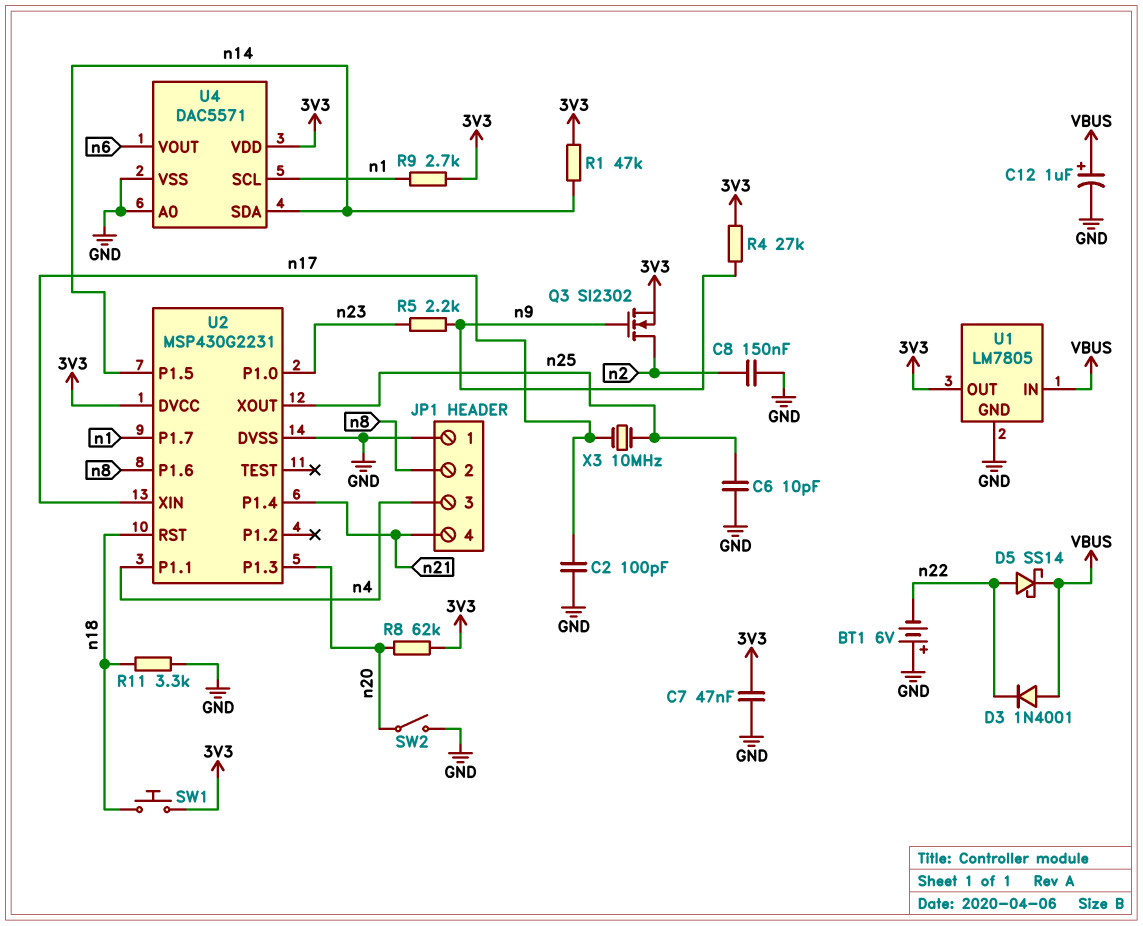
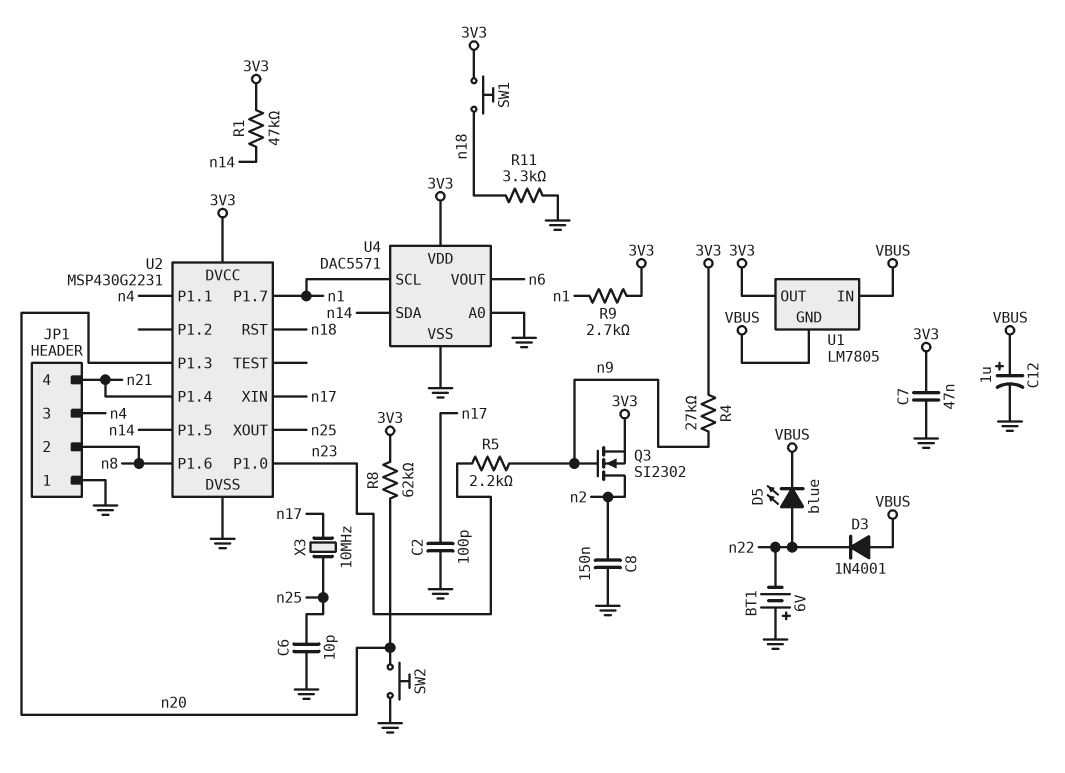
D5: schottky SS14 (A n22, K VBUS) -> LED blue (A n22, K VBUS)
SW2: switch (GND, n20) -> button (GND, n20)
U1 pin GND: GND -> VBUS

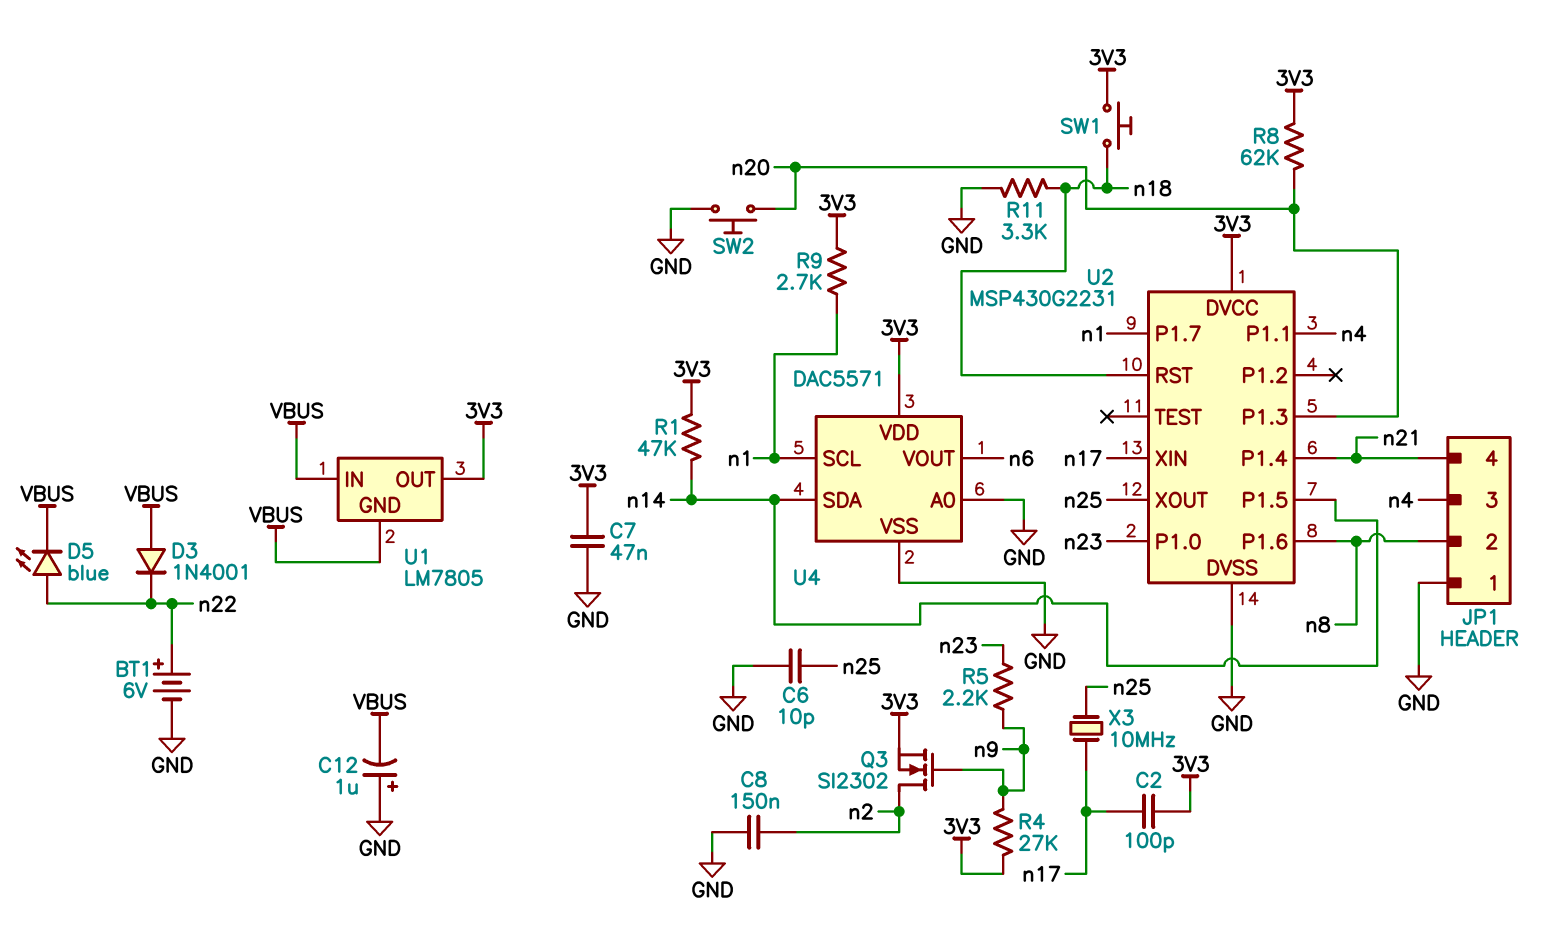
BT1: 6V (plus GND, minus n22) -> 6V (plus n22, minus GND)
C2: 100pF (GND, n17) -> 100pF (3V3, n17)
C12: 1uF (plus VBUS, minus GND) -> 1uF (plus GND, minus VBUS)

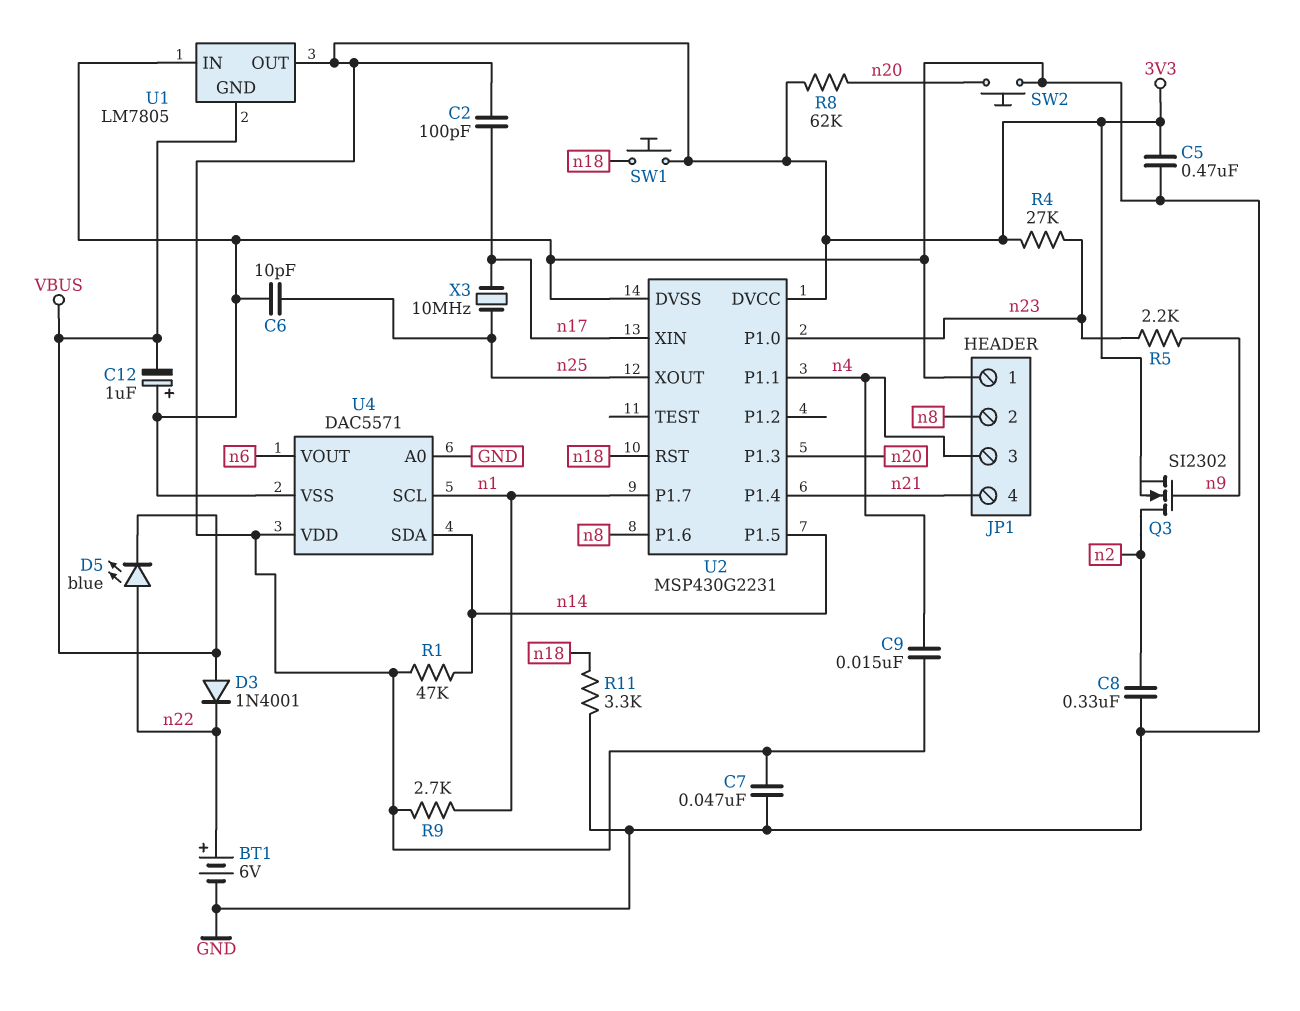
C5: none -> 470nF (3V3, GND)
C8: 150nF (GND, n2) -> 330nF (GND, n2)
C9: none -> 15nF (3V3, n4)
R4: 27k (3V3, n9) -> 27k (3V3, n23)
U1 pin IN: VBUS -> GND

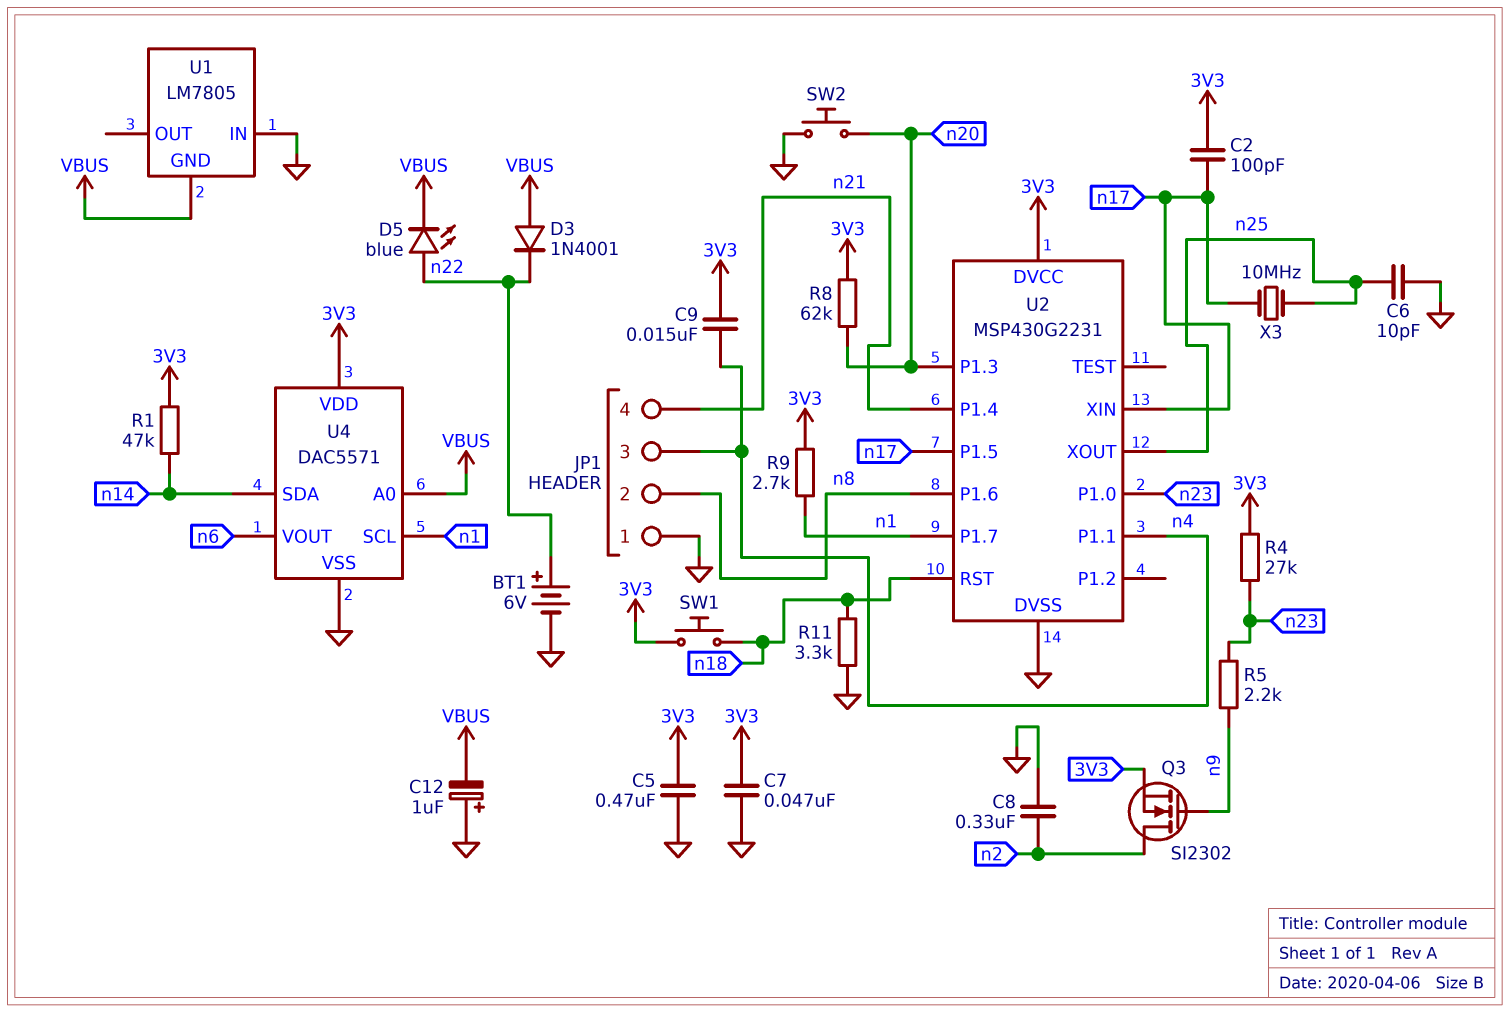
U1 pin OUT: 3V3 -> none
U2 pin P1.5: n14 -> n17
U4 pin A0: GND -> VBUS

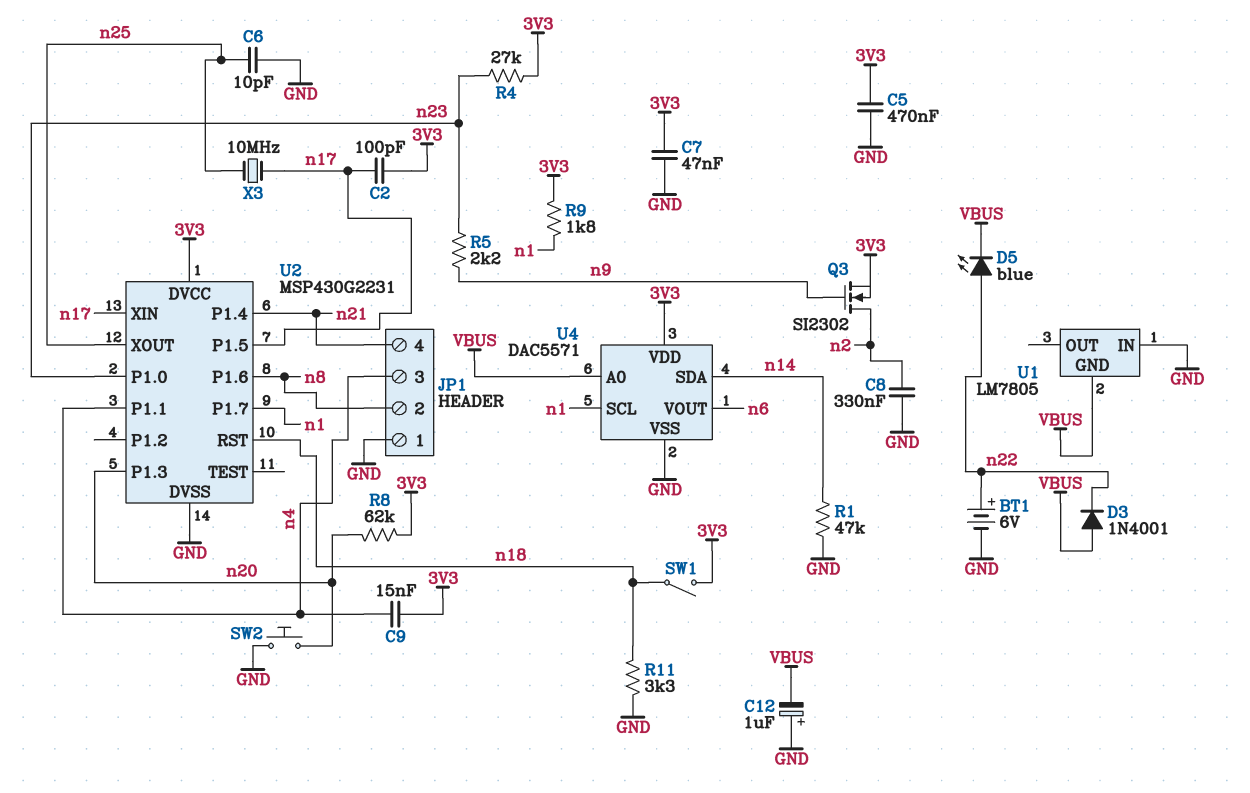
R1: 47k (3V3, n14) -> 47k (GND, n14)
R9: 2.7k (3V3, n1) -> 1.8k (3V3, n1)
SW1: button (3V3, n18) -> switch (3V3, n18)

